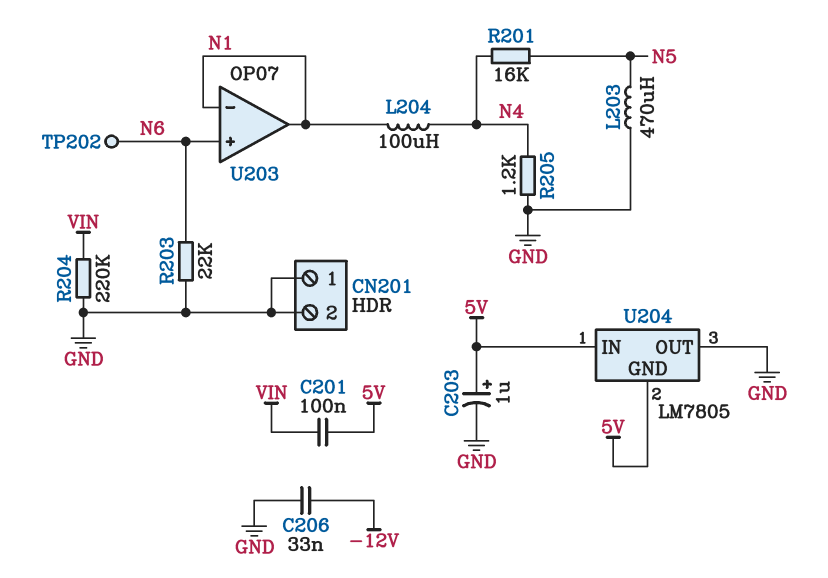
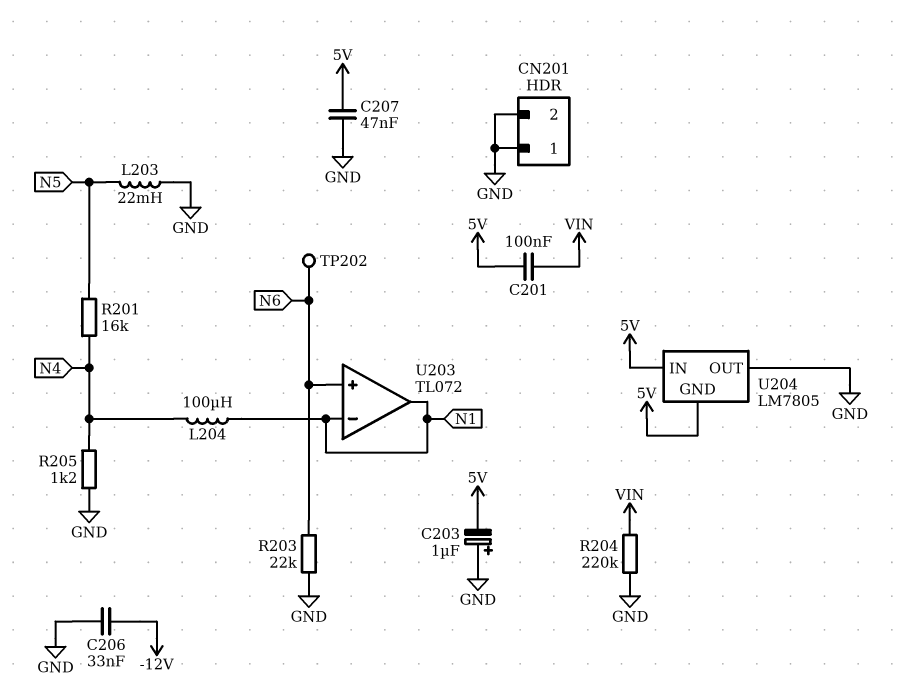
C203: 1uF (plus 5V, minus GND) -> 1uF (plus GND, minus 5V)
C207: none -> 47nF (5V, GND)
L203: 470uH (GND, N5) -> 22mH (GND, N5)
U203: OP07 -> TL072

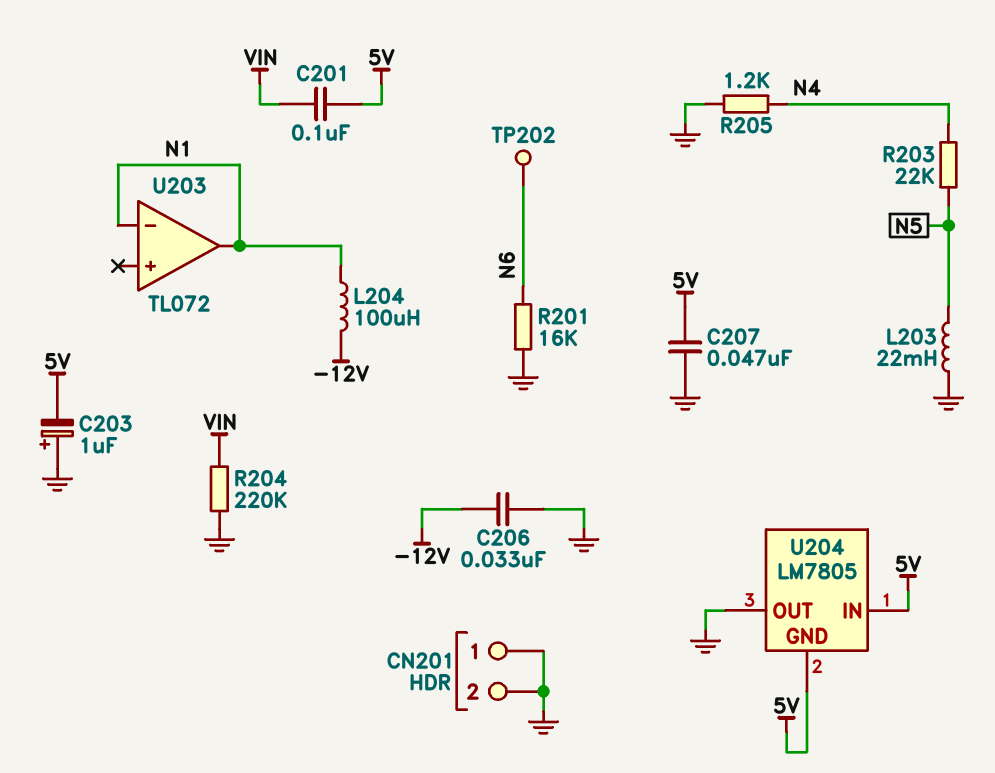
L204: 100uH (N1, N4) -> 100uH (-12V, N1)
R201: 16k (N4, N5) -> 16k (GND, N6)
R203: 22k (GND, N6) -> 22k (N4, N5)
U203 pin in+: N6 -> none

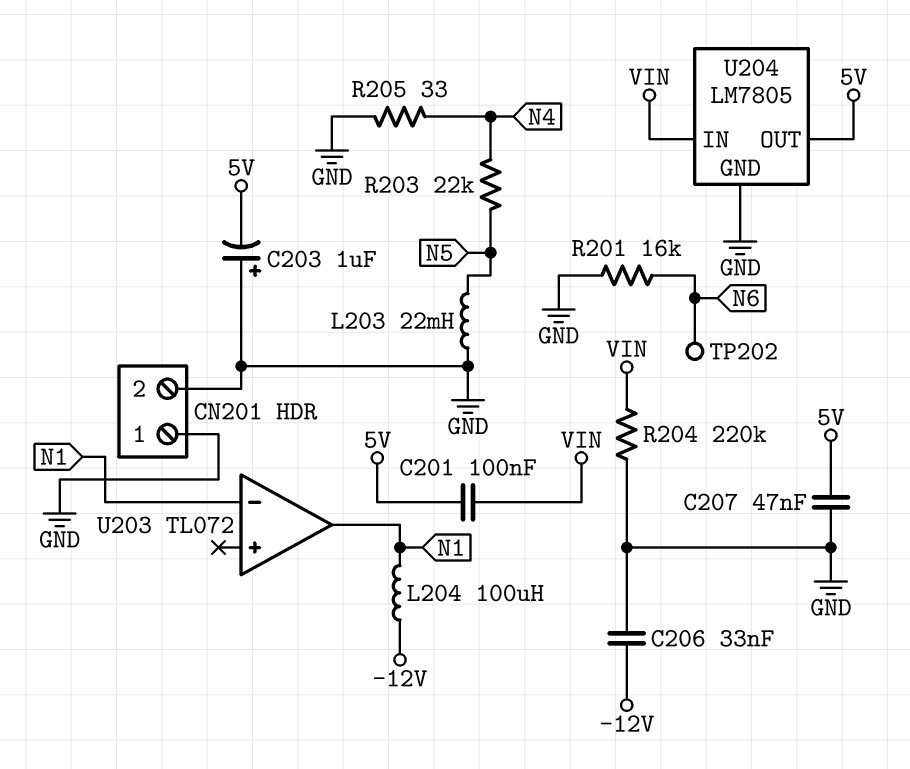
R205: 1.2k (GND, N4) -> 33 (GND, N4)
U204 pin GND: 5V -> GND
U204 pin IN: 5V -> VIN
U204 pin OUT: GND -> 5V

